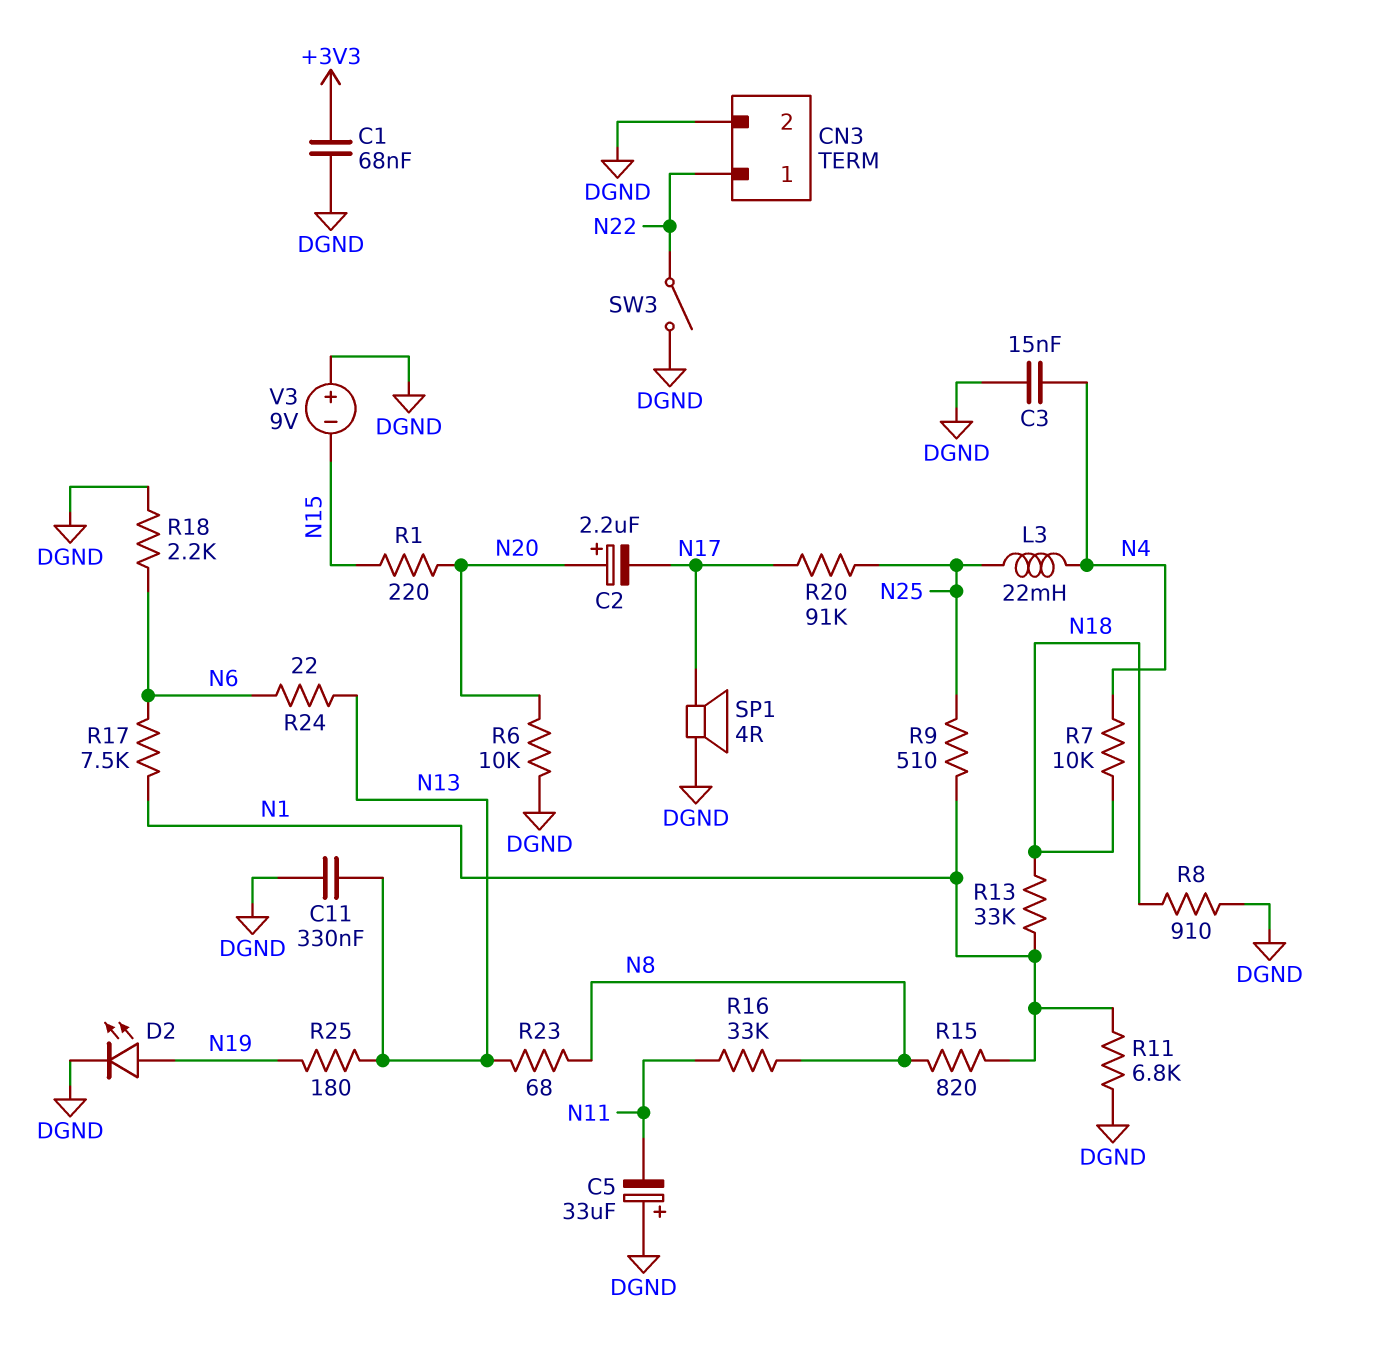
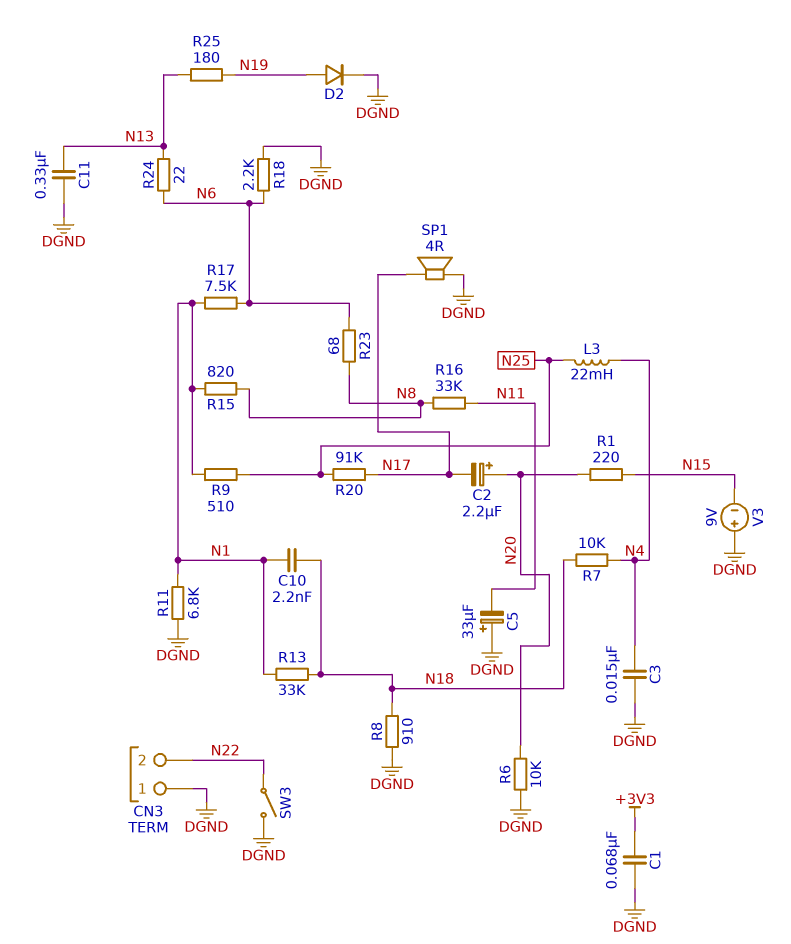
C10: none -> 2.2nF (N1, N18)
CN3 pin 1: N22 -> DGND
CN3 pin 2: DGND -> N22
D2: LED (A N19, K DGND) -> diode (A N19, K DGND)
R23: 68 (N8, N13) -> 68 (N6, N8)

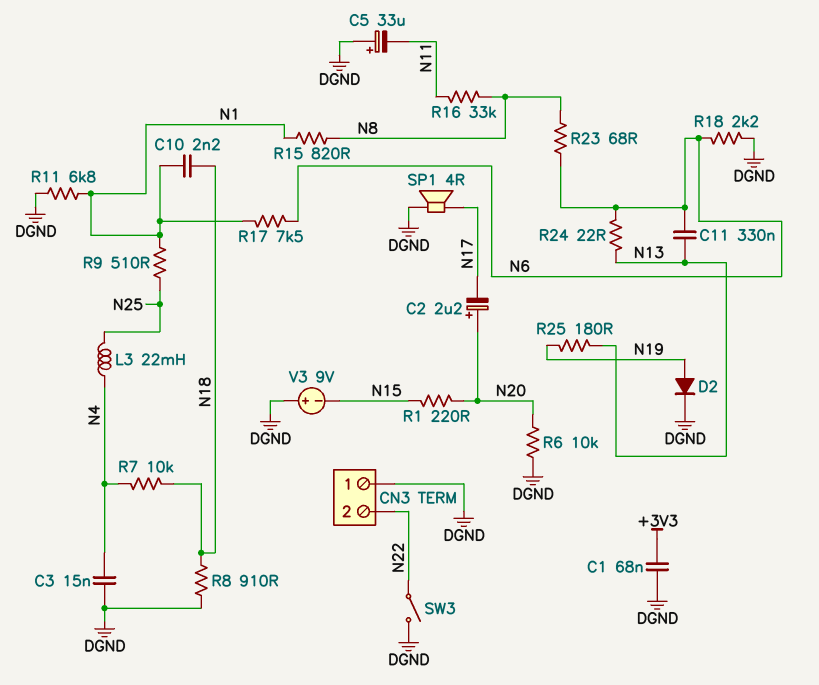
C11: 330nF (DGND, N13) -> 330nF (N6, N13)
R13: 33k (N1, N18) -> none
R20: 91k (N17, N25) -> none

